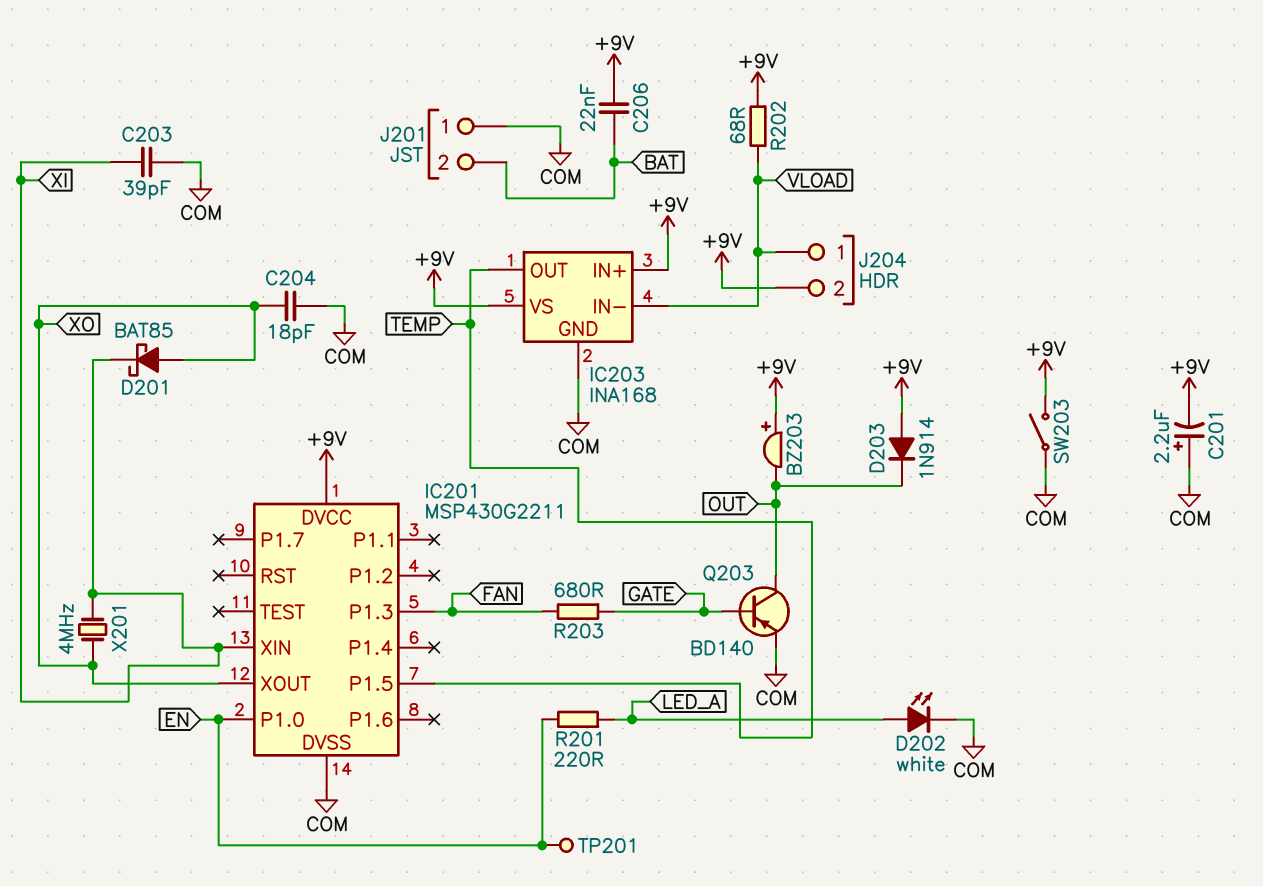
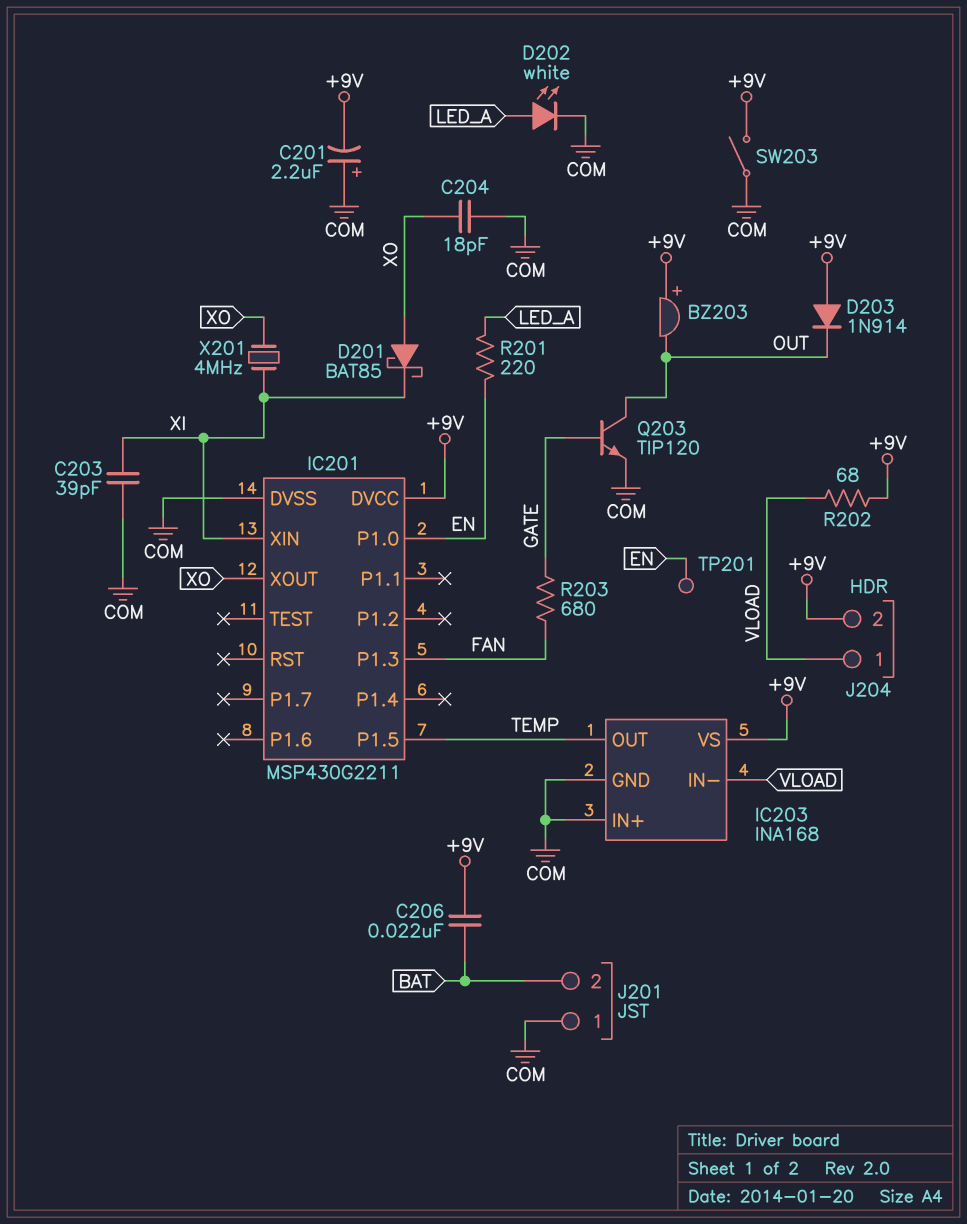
IC203 pin IN+: +9V -> COM
Q203: PNP BD140 (B GATE, C OUT, E COM) -> NPN TIP120 (B GATE, C OUT, E COM)

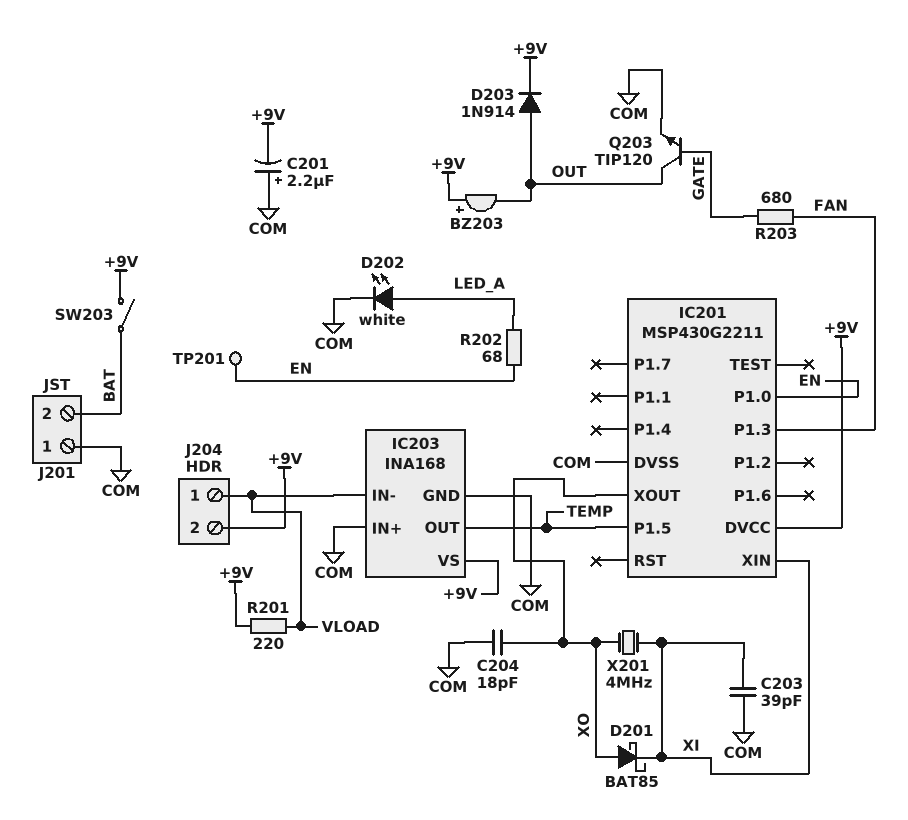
C206: 22nF (+9V, BAT) -> none
D203: diode 1N914 (A +9V, K OUT) -> diode 1N914 (A OUT, K +9V)
R201: 220 (EN, LED_A) -> 220 (+9V, VLOAD)
R202: 68 (+9V, VLOAD) -> 68 (EN, LED_A)
SW203: switch (+9V, COM) -> switch (+9V, BAT)

